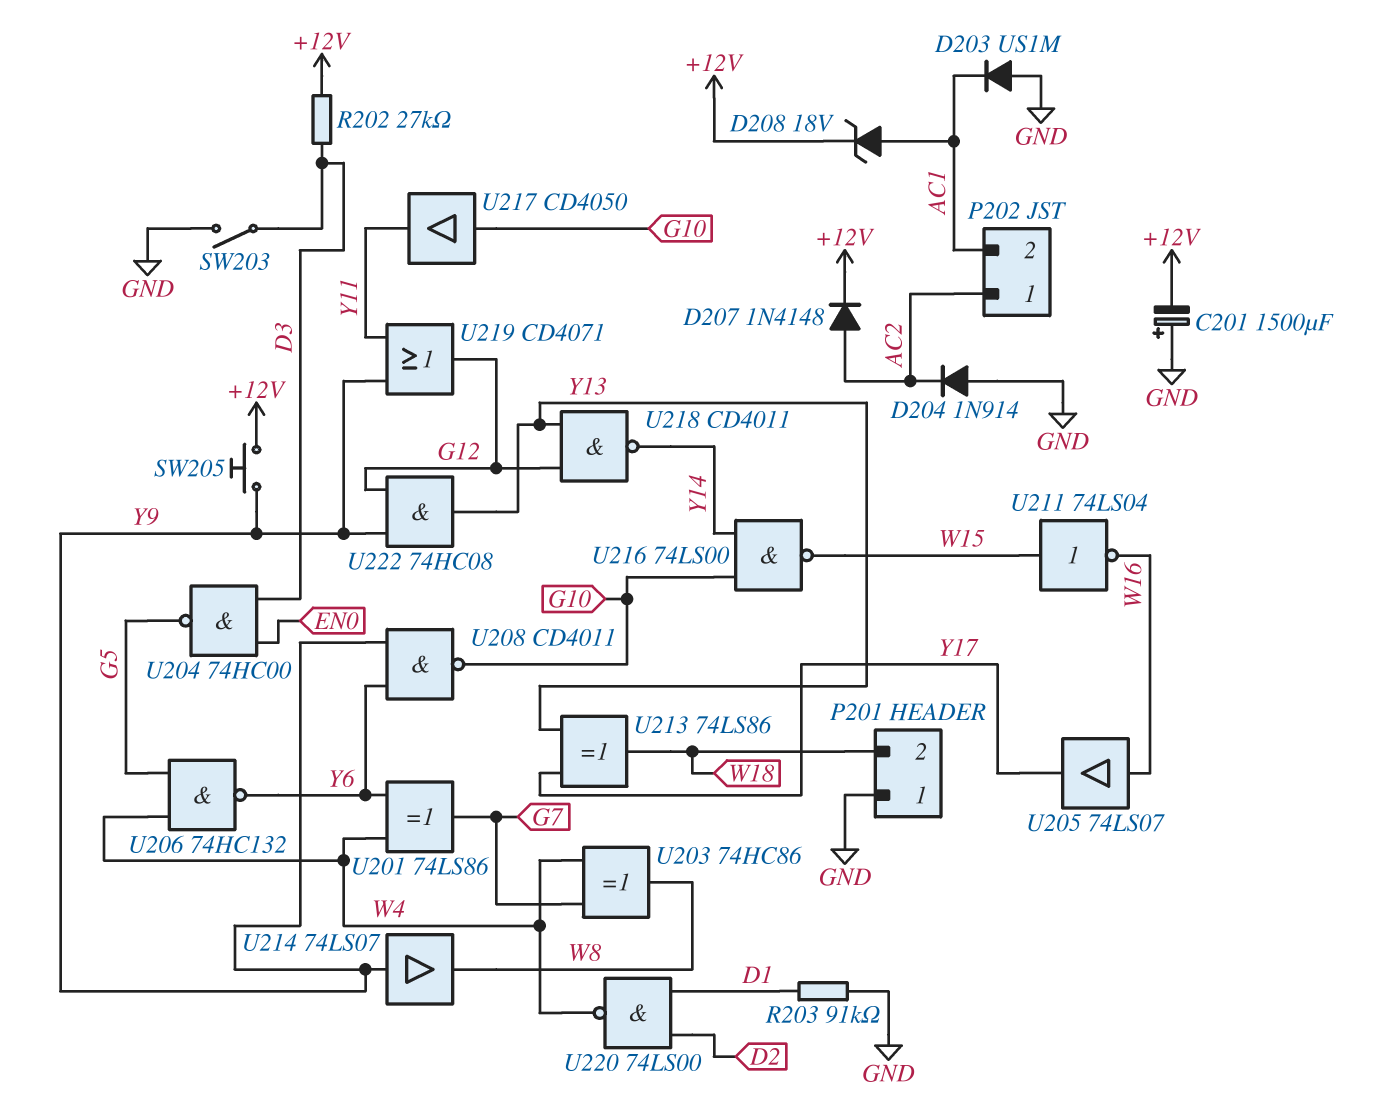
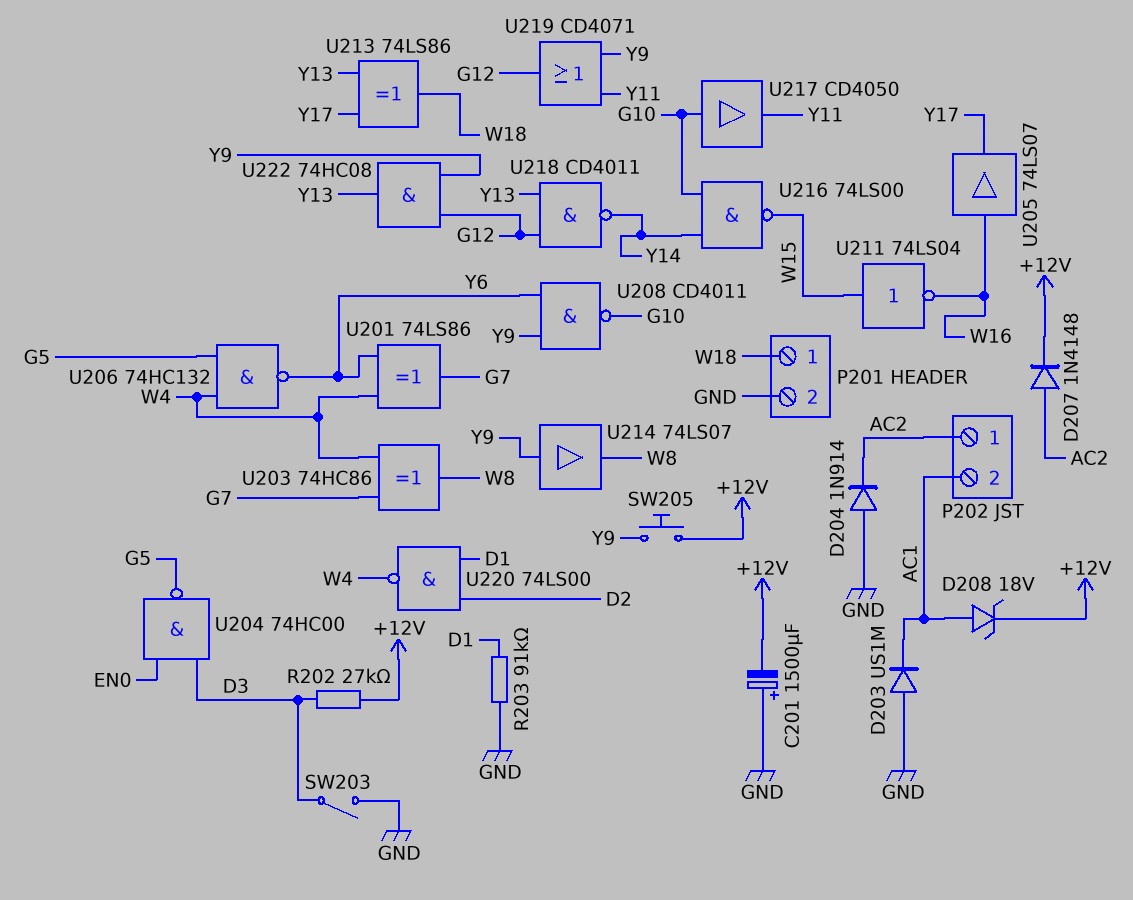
P201 pin 1: GND -> W18
P201 pin 2: W18 -> GND

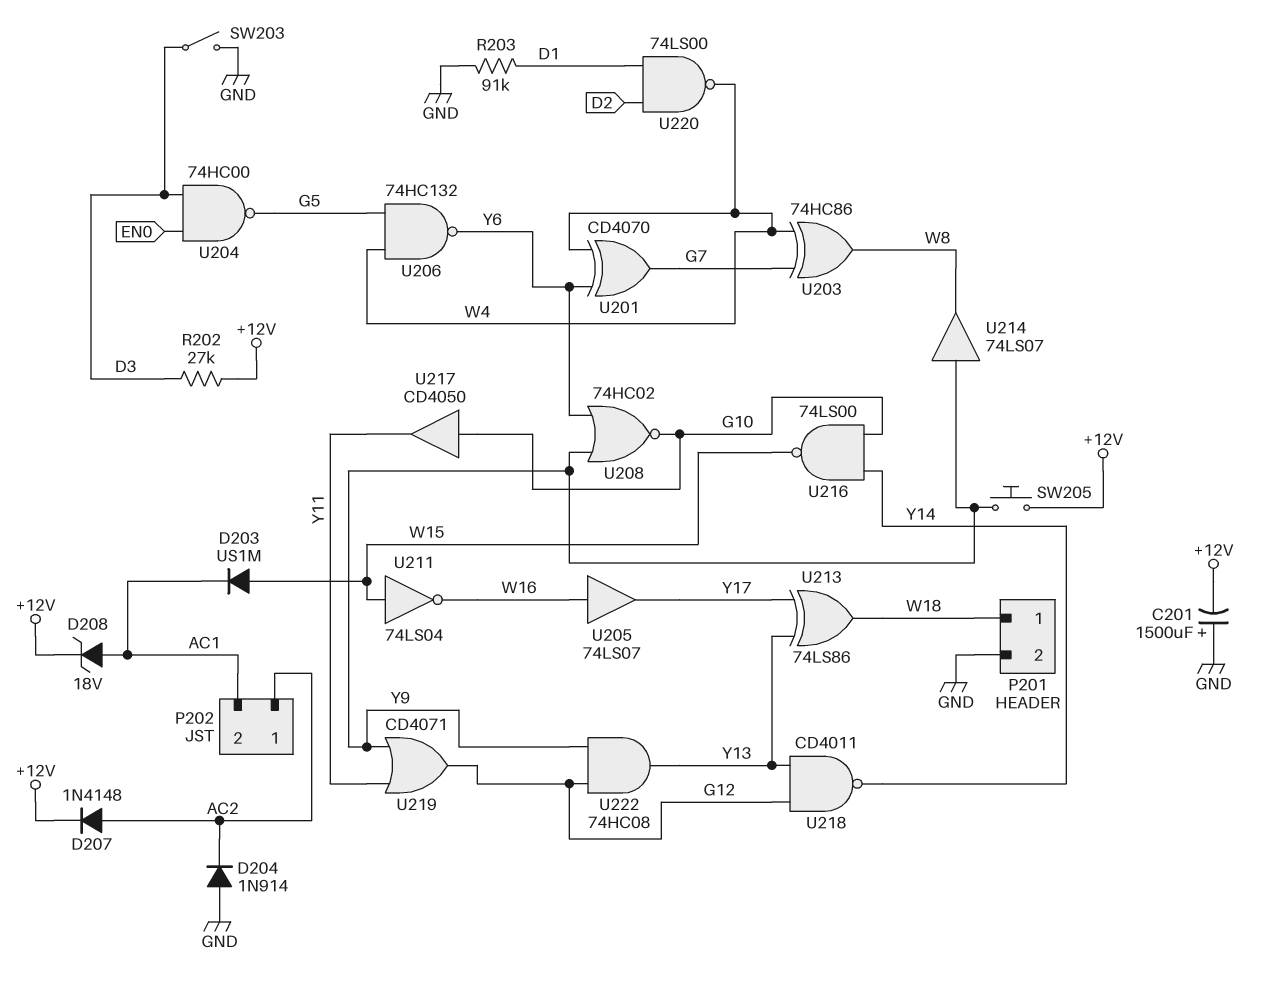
D203: diode US1M (A GND, K AC1) -> diode US1M (A W15, K AC1)
U201: XOR 74LS86 (in W4, in Y6, out G7) -> XOR CD4070 (in W4, in Y6, out G7)
U208: NAND CD4011 (in Y6, in Y9, out G10) -> NOR 74HC02 (in Y6, in Y9, out G10)

